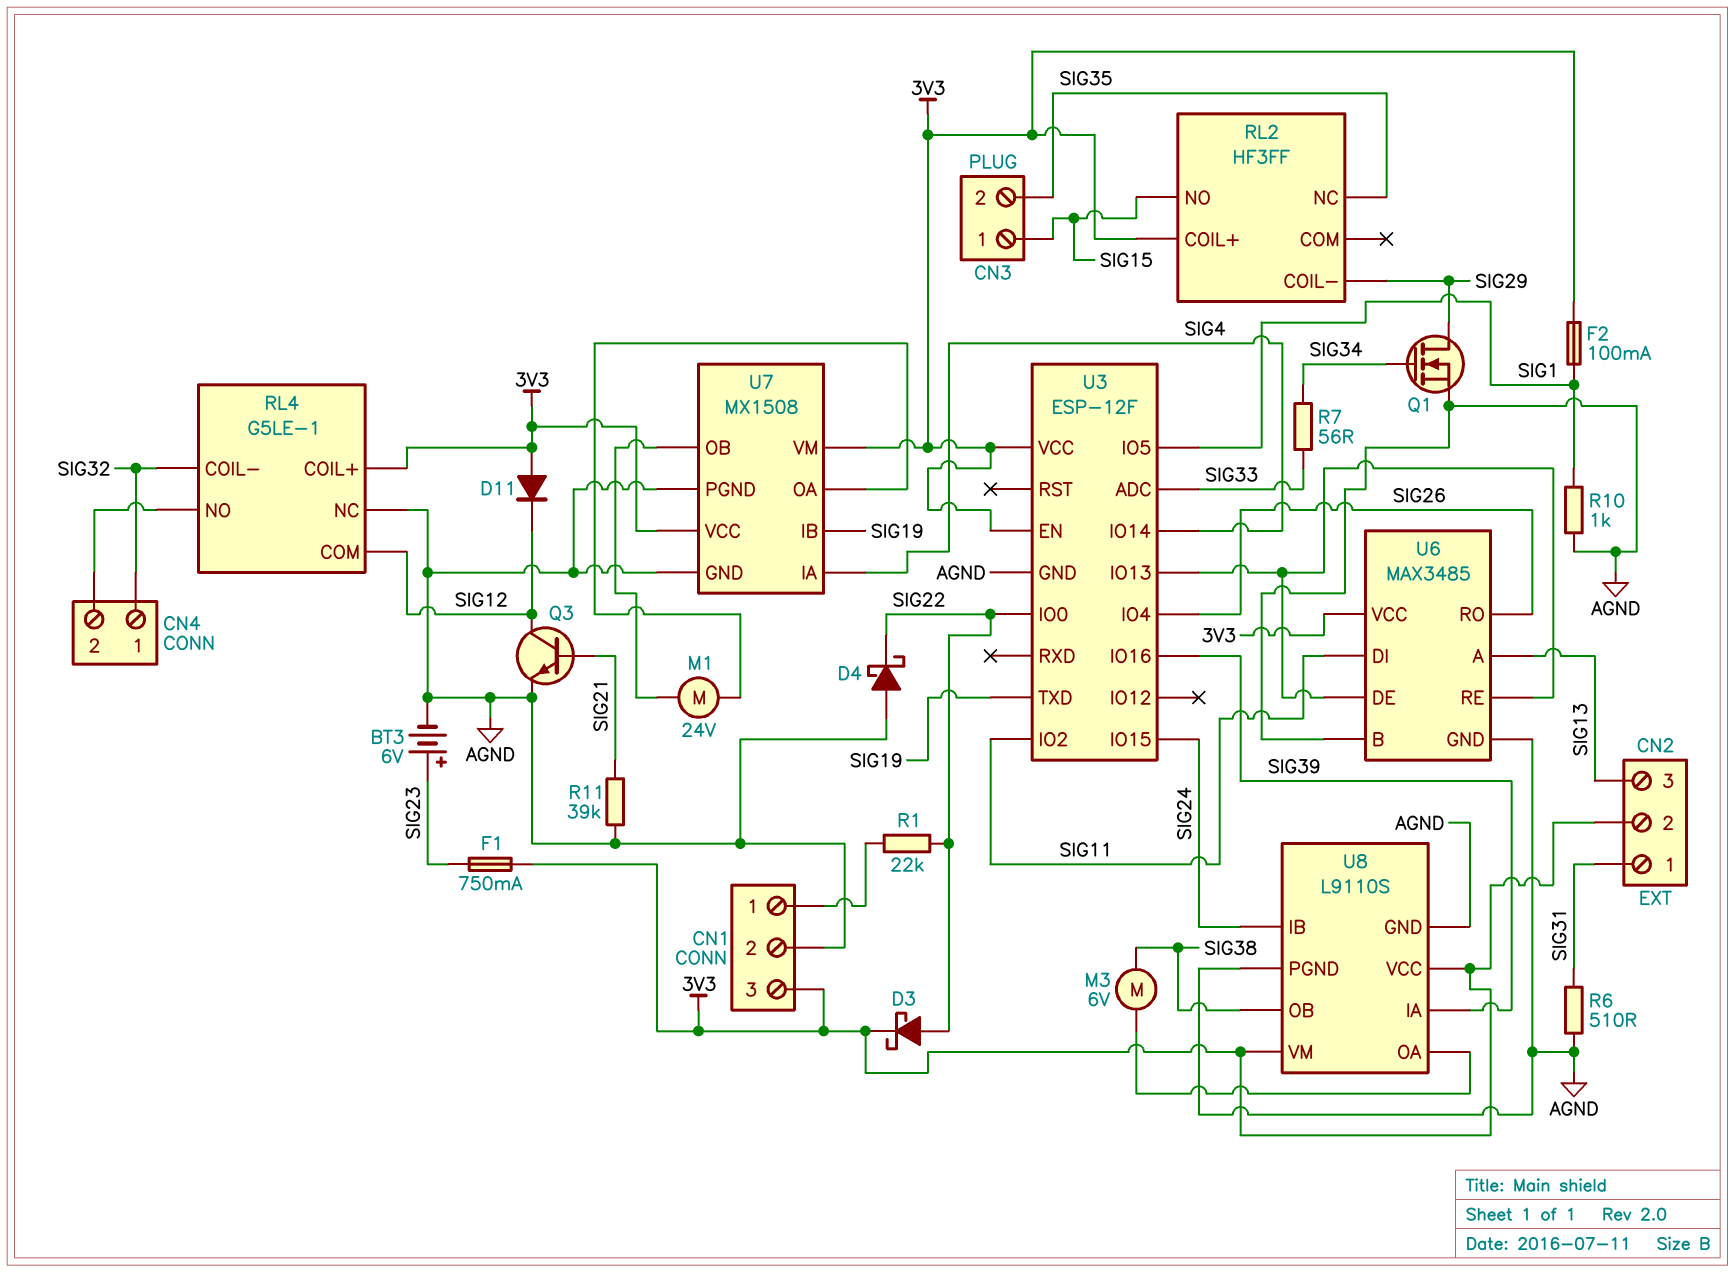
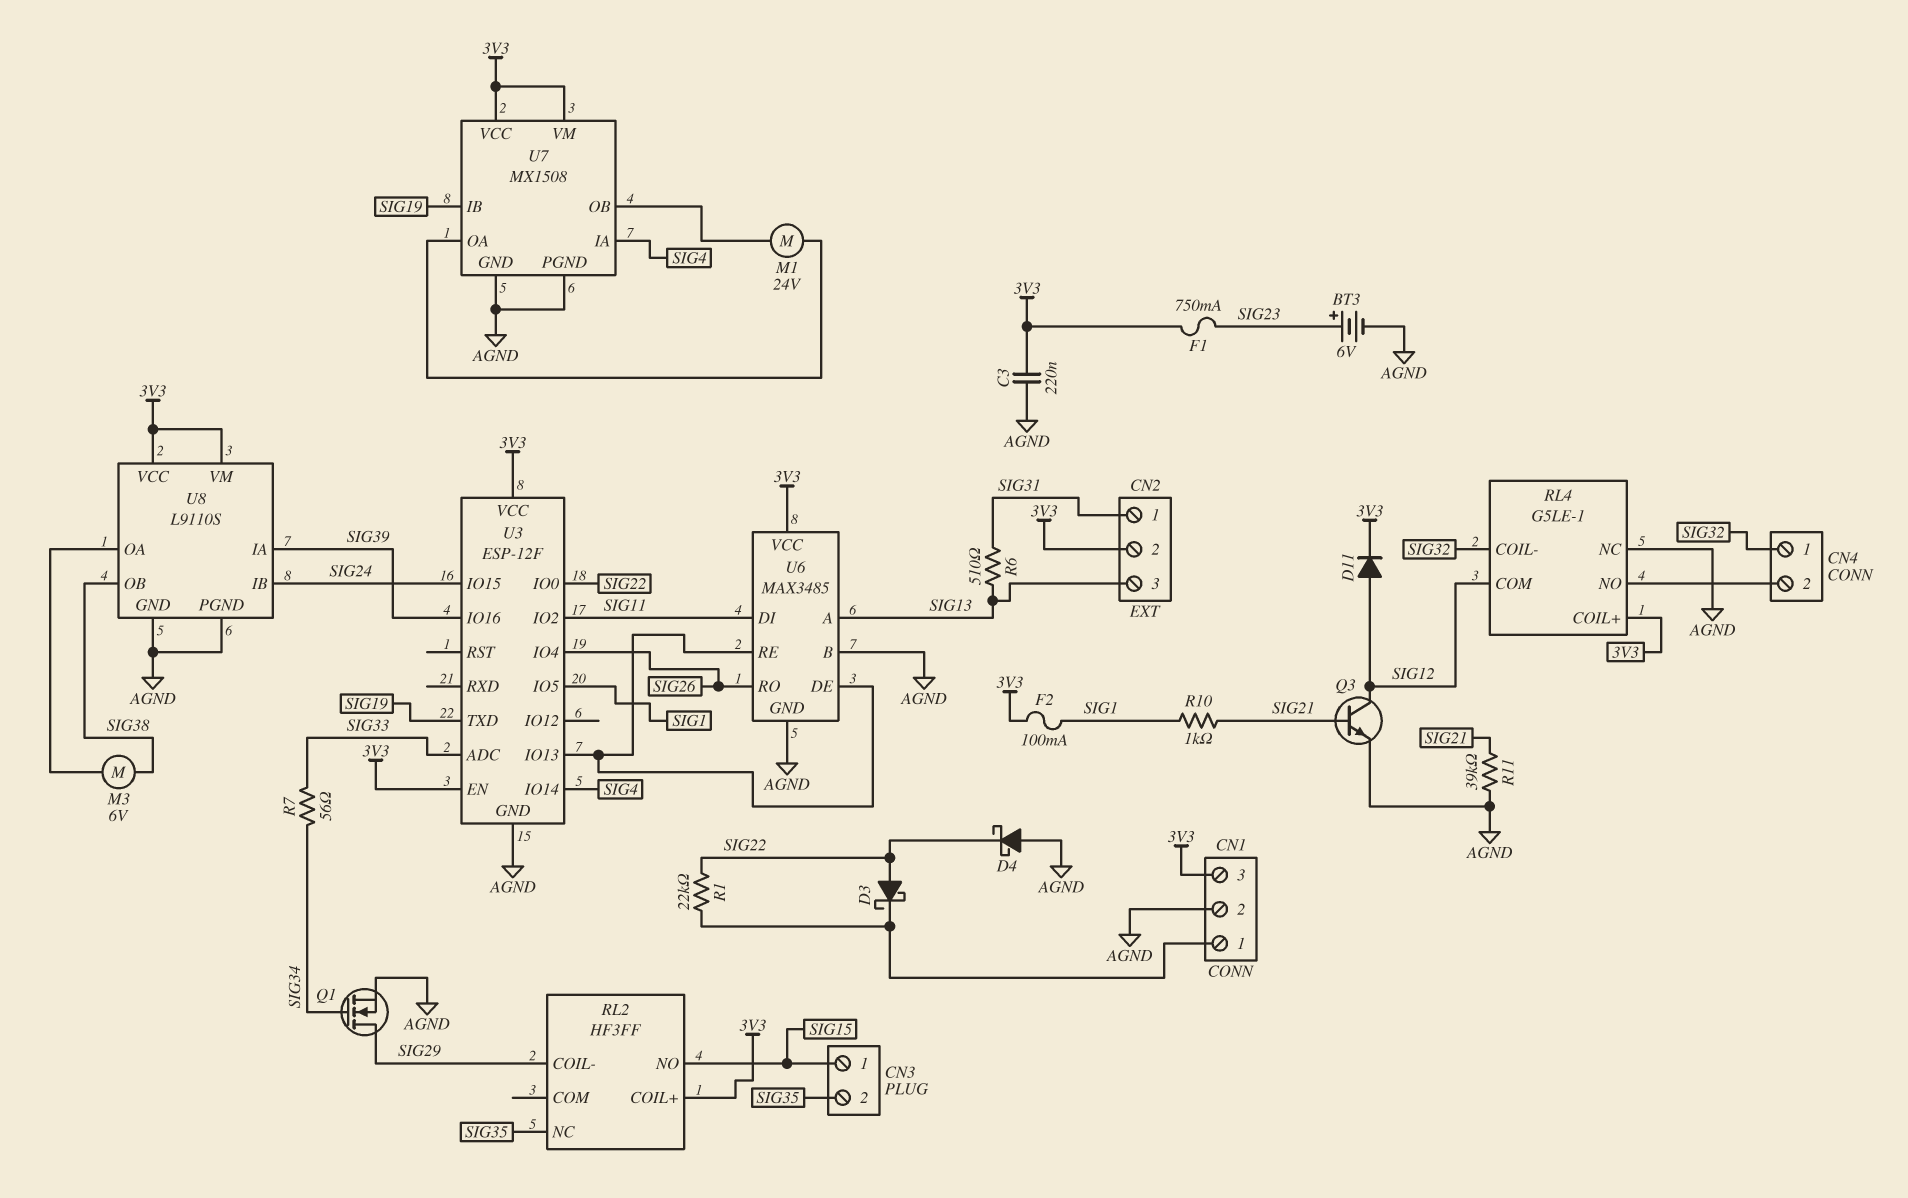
C3: none -> 220nF (3V3, AGND)
D3: schottky (A SIG22, K 3V3) -> schottky (A SIG22, K CN1/1)
D11: diode (A 3V3, K SIG12) -> diode (A SIG12, K 3V3)
R6: 510 (AGND, SIG31) -> 510 (SIG13, SIG31)
R10: 1k (AGND, SIG1) -> 1k (SIG1, SIG21)

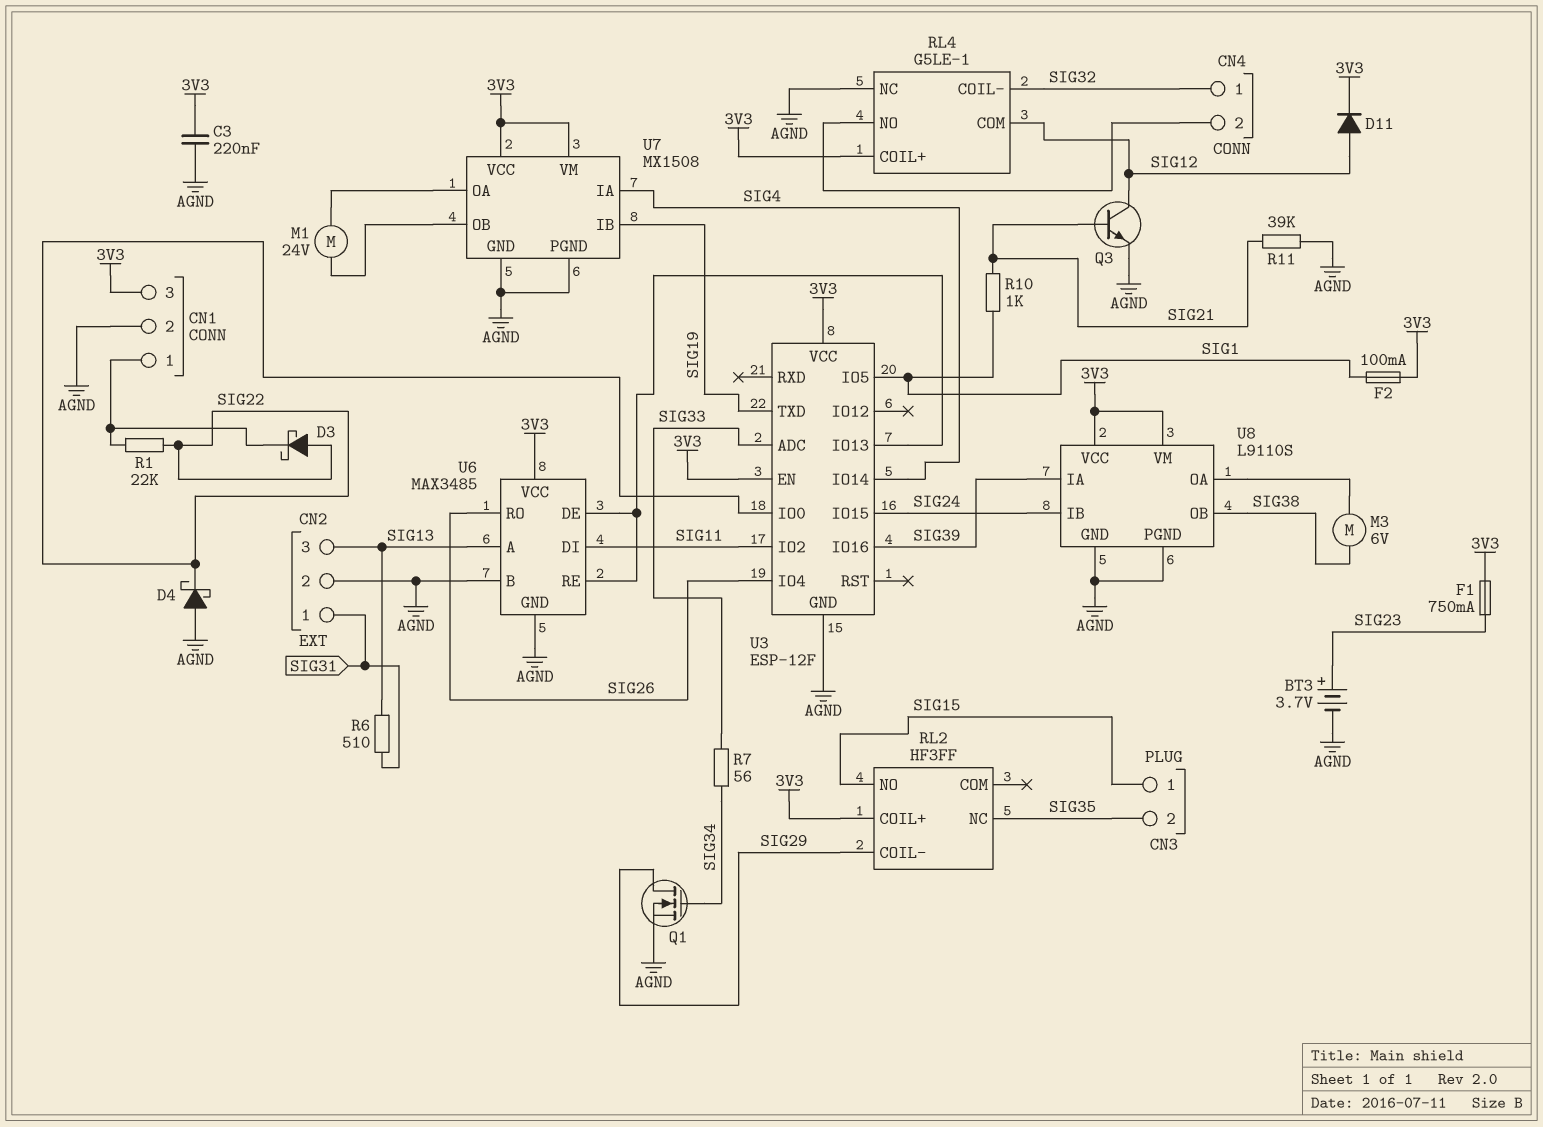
BT3: 6V (plus SIG23, minus AGND) -> 3.7V (plus SIG23, minus AGND)
CN2 pin 2: 3V3 -> AGND

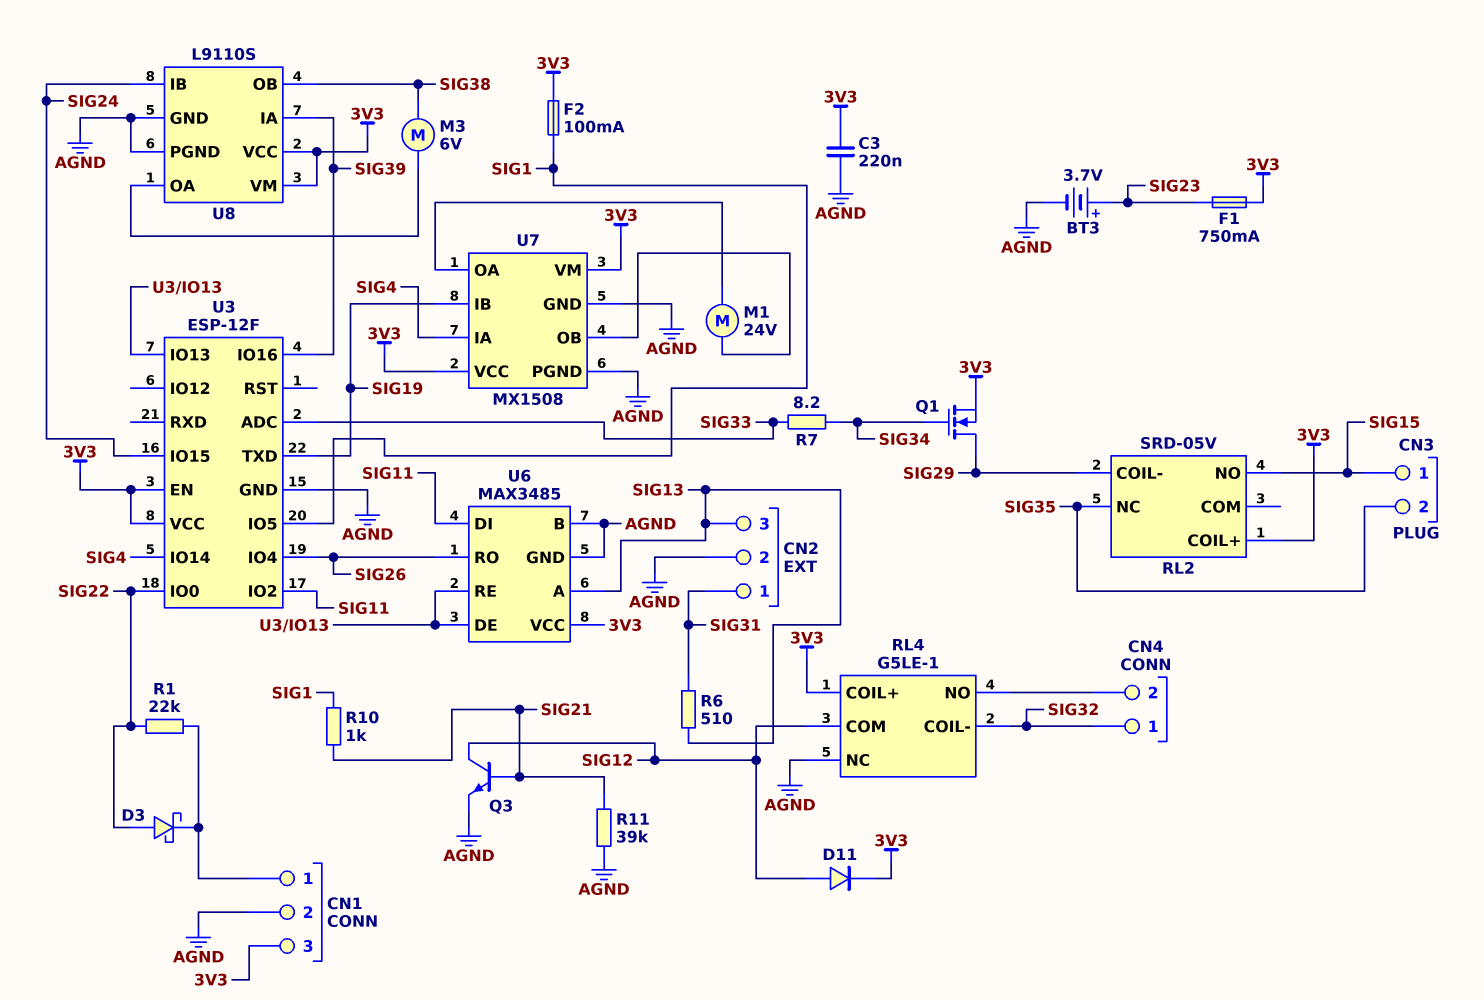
D4: schottky (A AGND, K SIG22) -> none
Q1: NMOS (G SIG34, D SIG29, S AGND) -> NMOS (G SIG34, D SIG29, S 3V3)
R7: 56 (SIG33, SIG34) -> 8.2 (SIG33, SIG34)
RL2: HF3FF -> SRD-05V

